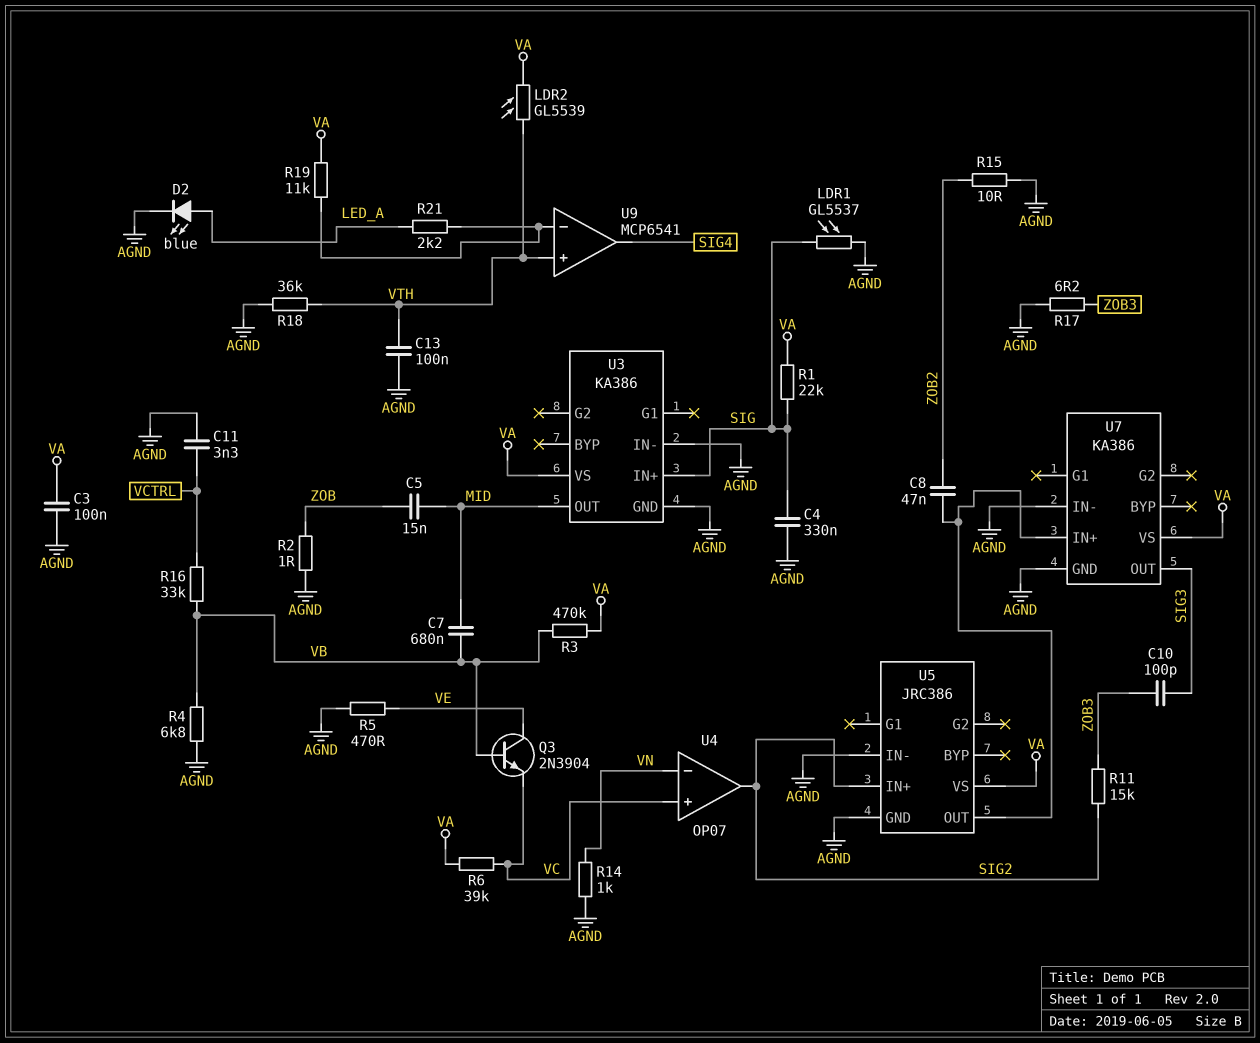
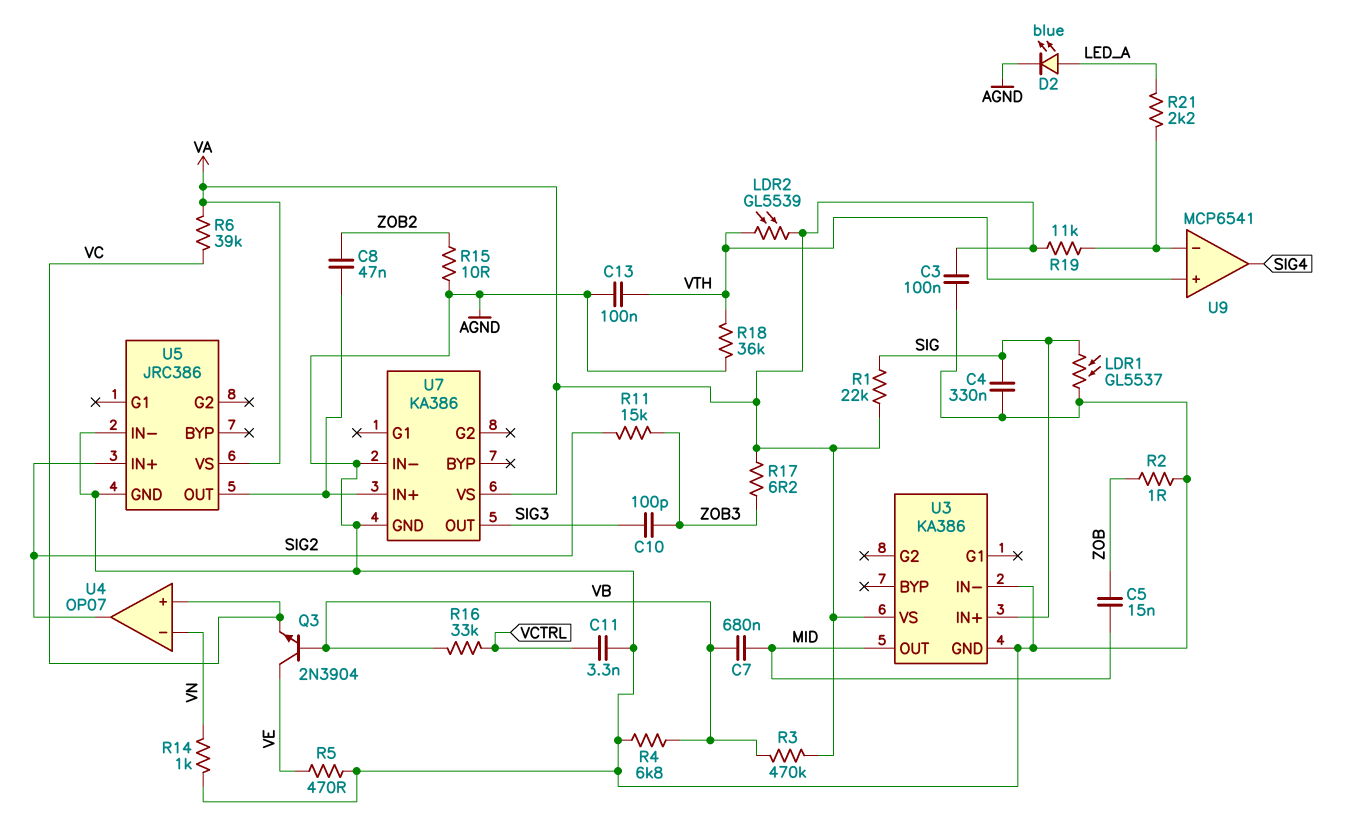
R17: 6.2 (AGND, ZOB3) -> 6.2 (VA, ZOB3)

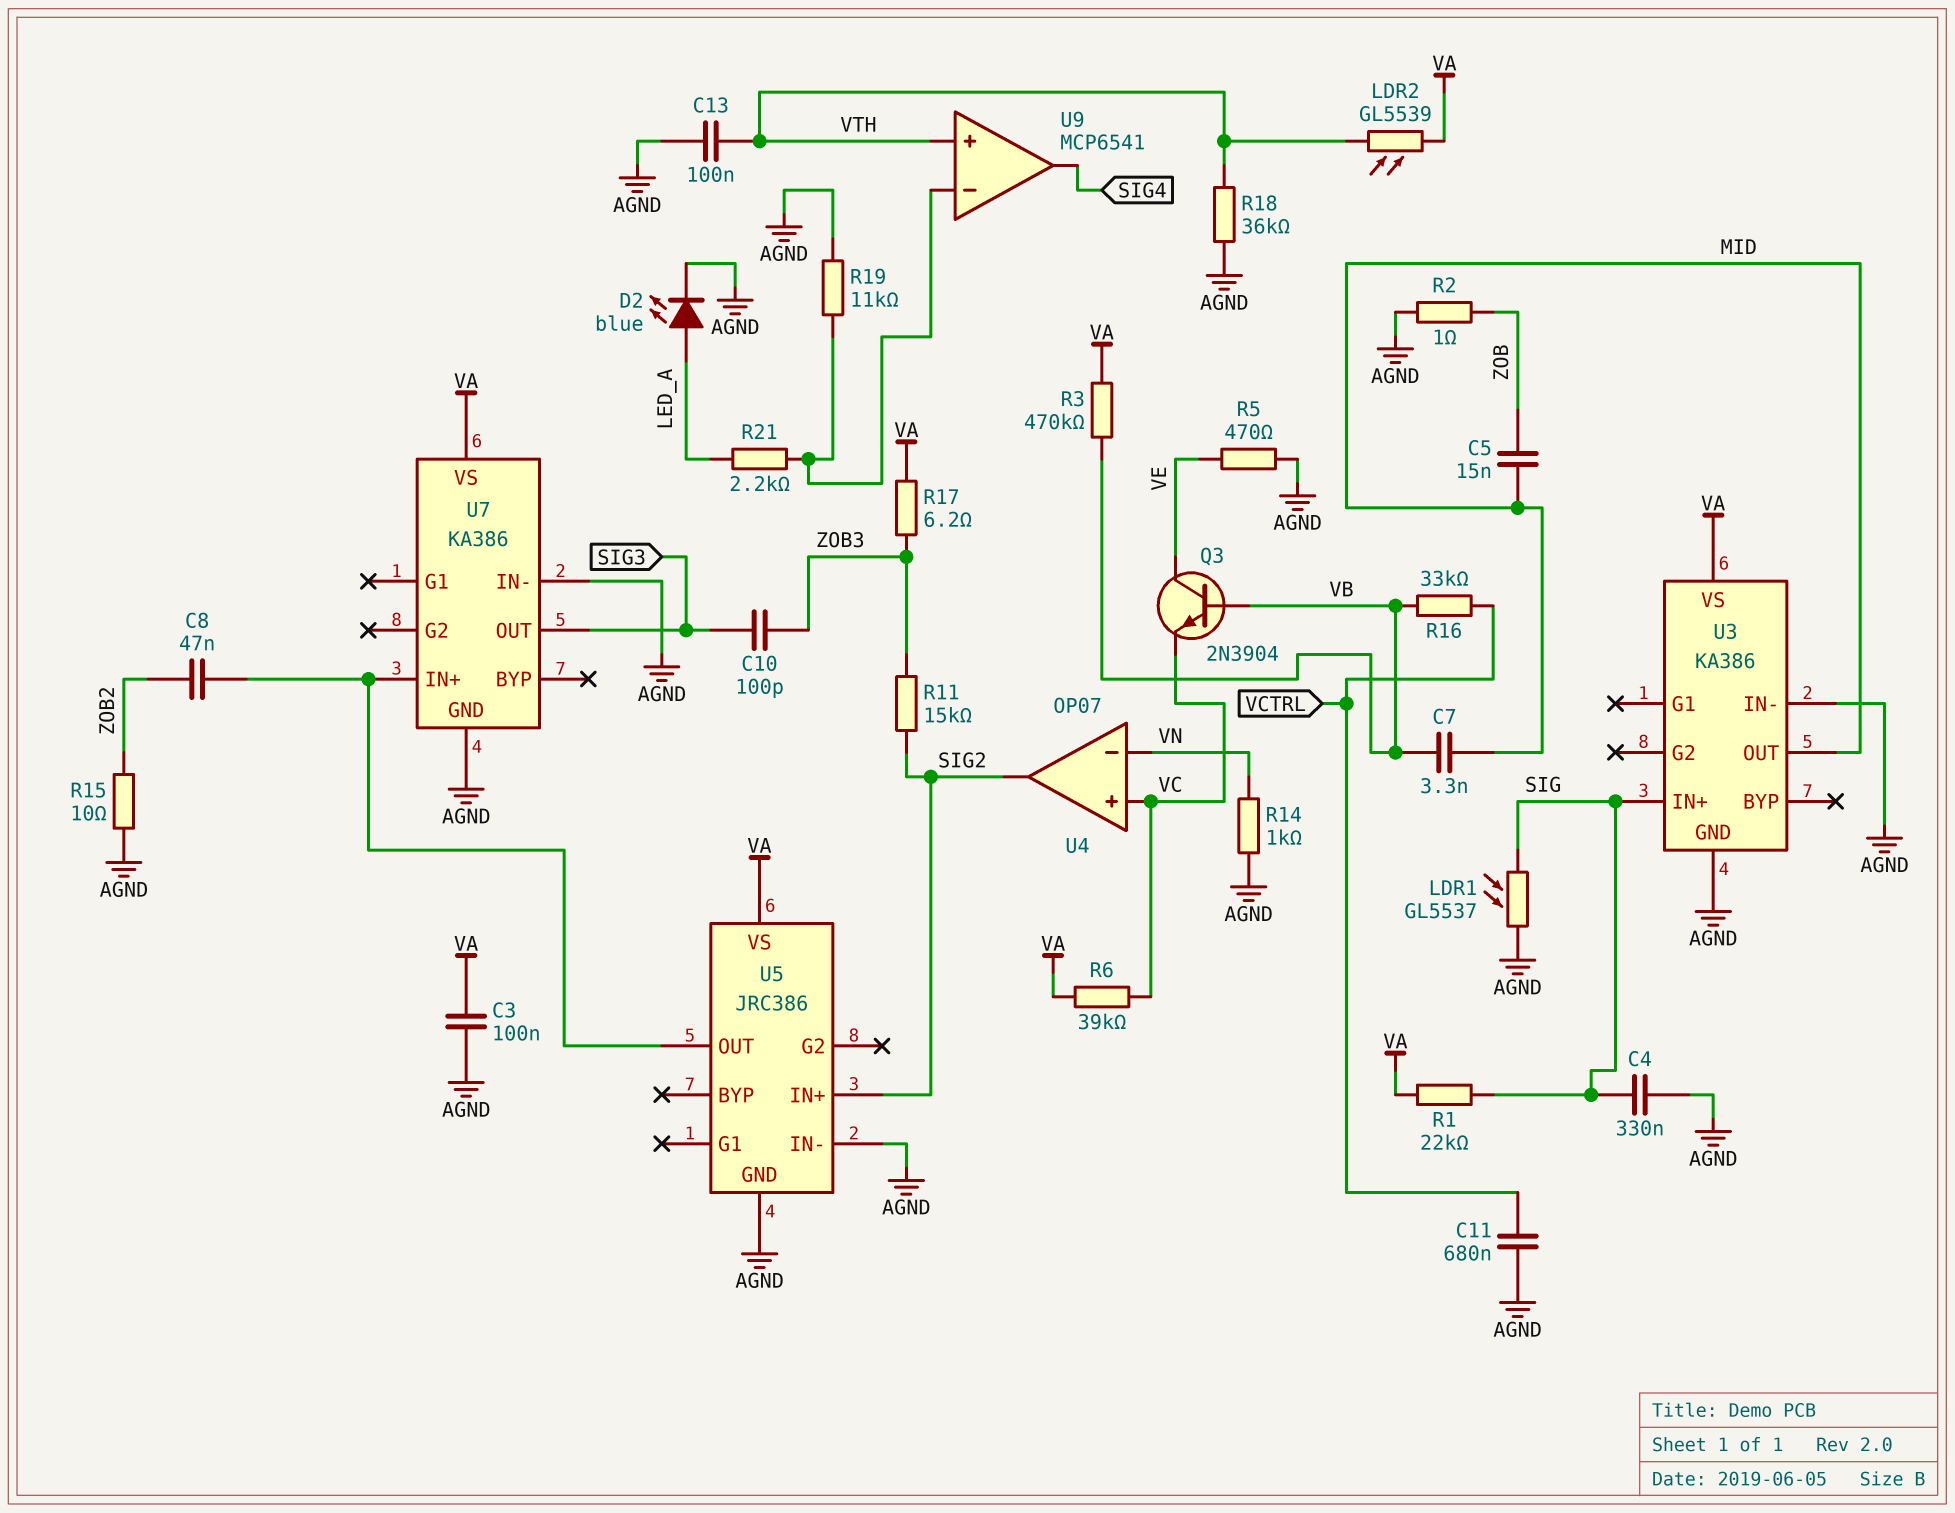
C7: 680nF (MID, VB) -> 3.3nF (MID, VB)
C11: 3.3nF (AGND, VCTRL) -> 680nF (AGND, VCTRL)
R4: 6.8k (AGND, VB) -> none
R19: 11k (U9/in-, VA) -> 11k (AGND, U9/in-)

